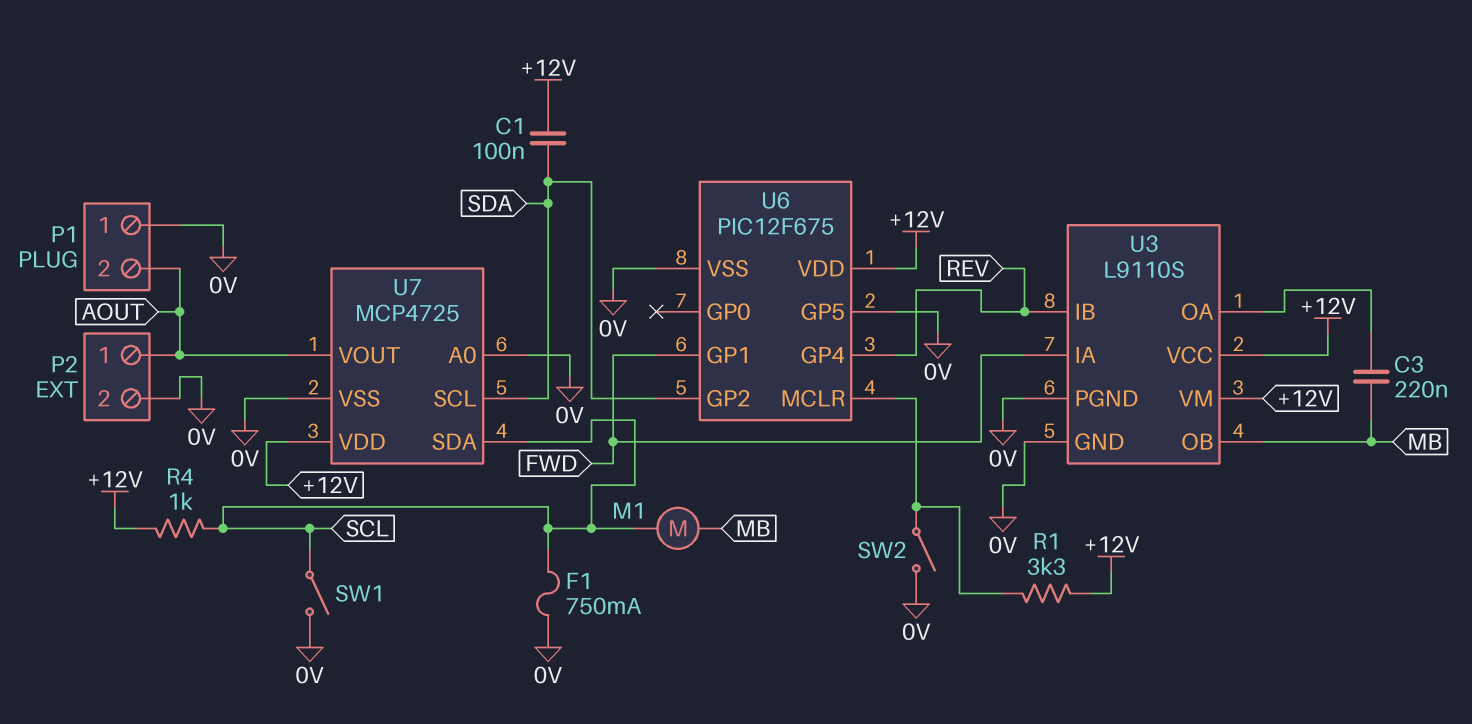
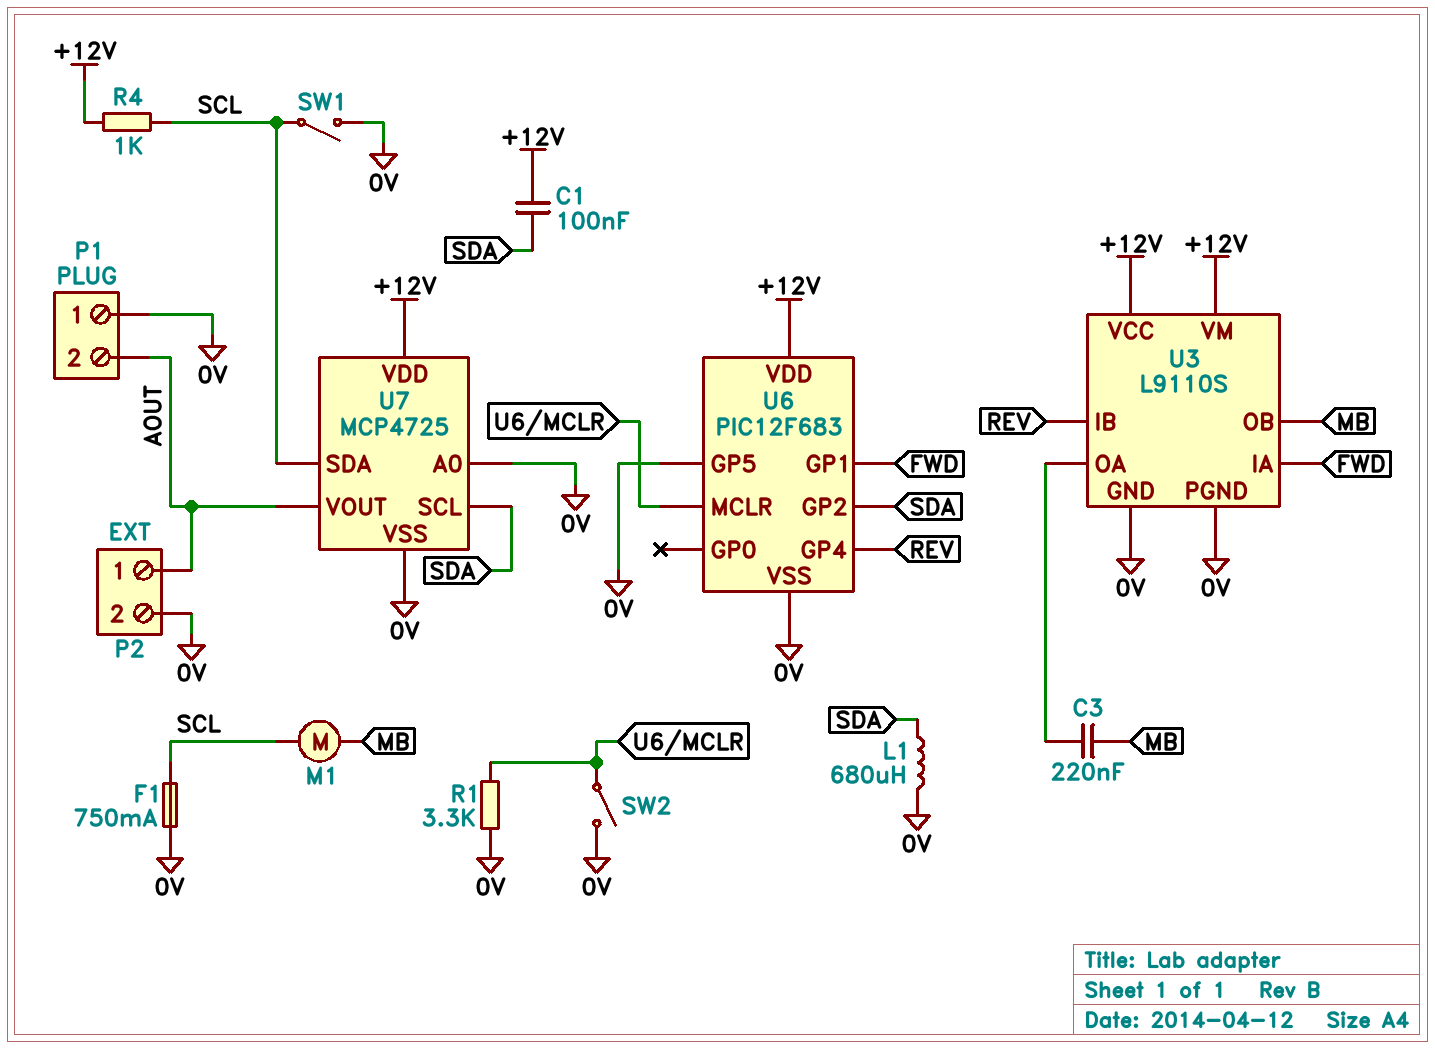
L1: none -> 680uH (0V, SDA)
R1: 3.3k (+12V, U6/MCLR) -> 3.3k (0V, U6/MCLR)
U6: PIC12F675 -> PIC12F683

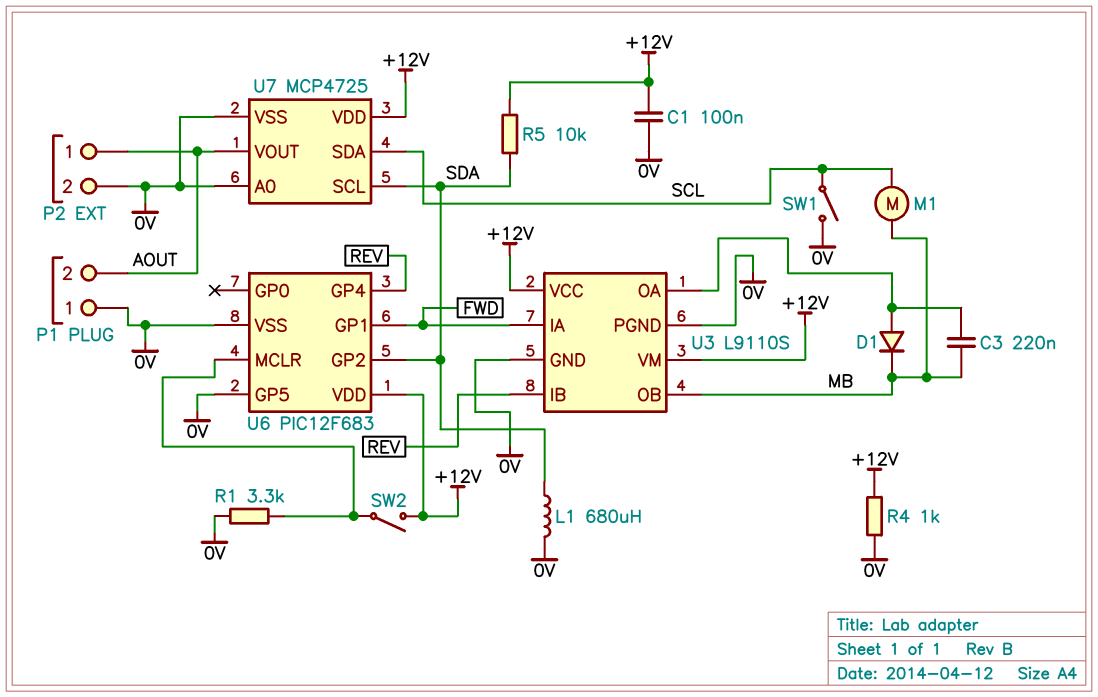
C1: 100nF (+12V, SDA) -> 100nF (+12V, 0V)
D1: none -> diode (A U3/OA, K MB)
F1: 750mA (0V, SCL) -> none
R4: 1k (+12V, SCL) -> 1k (+12V, 0V)
R5: none -> 10k (+12V, SDA)
SW2: switch (0V, U6/MCLR) -> switch (+12V, U6/MCLR)

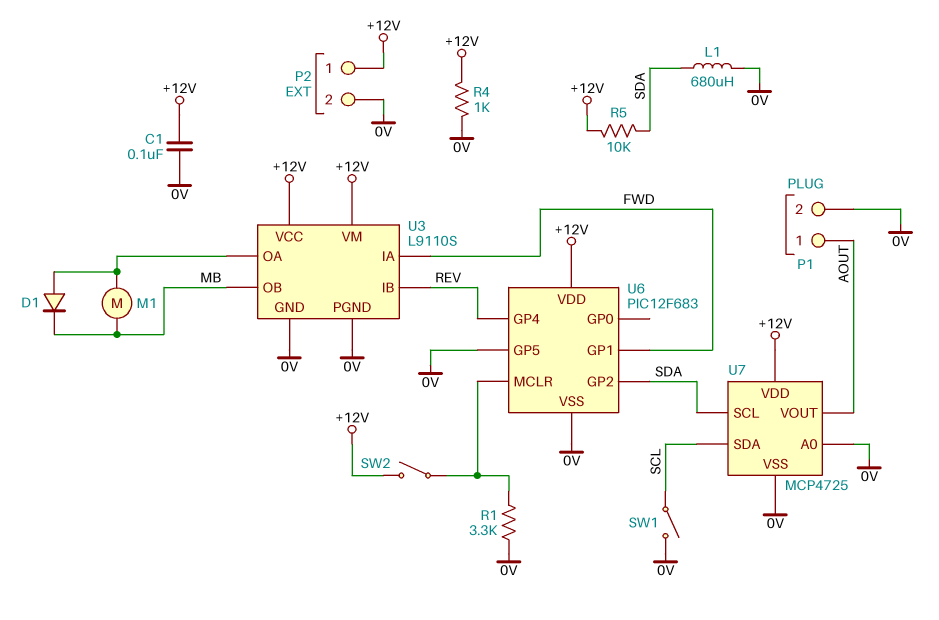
C3: 220nF (MB, U3/OA) -> none
M1: motor (MB, SCL) -> motor (MB, U3/OA)
P1 pin 1: 0V -> AOUT
P1 pin 2: AOUT -> 0V
P2 pin 1: AOUT -> +12V

